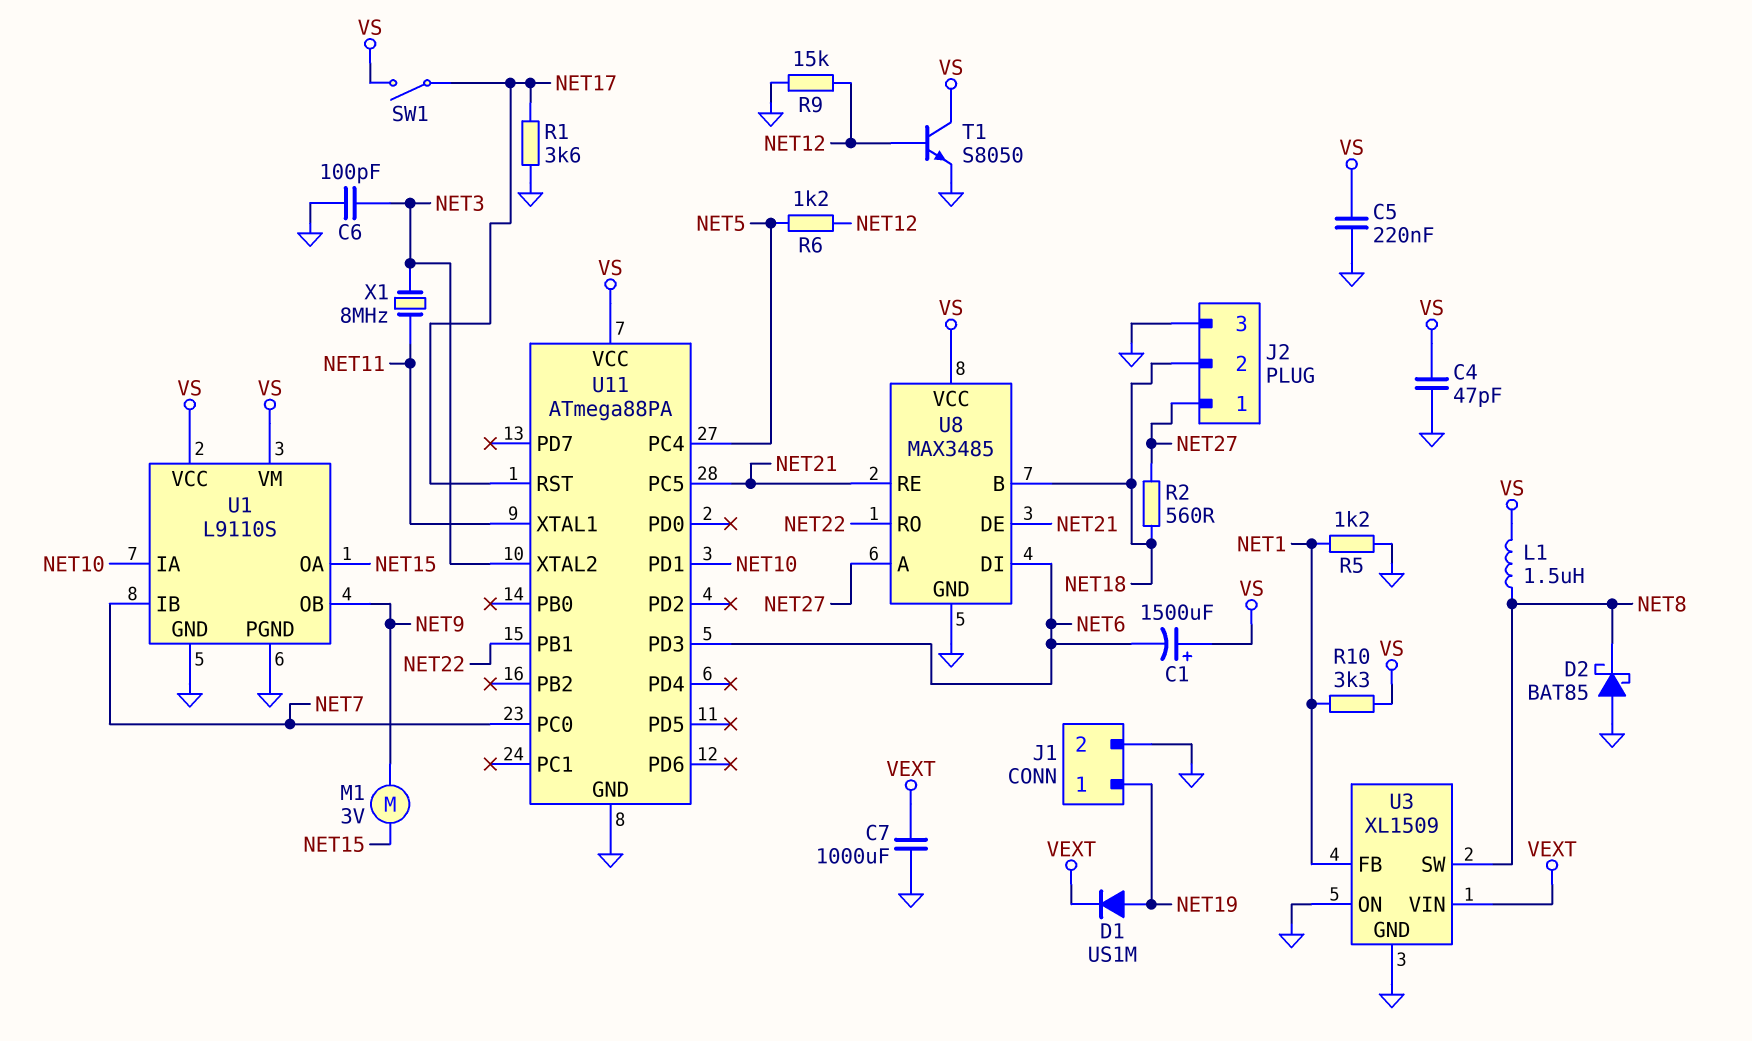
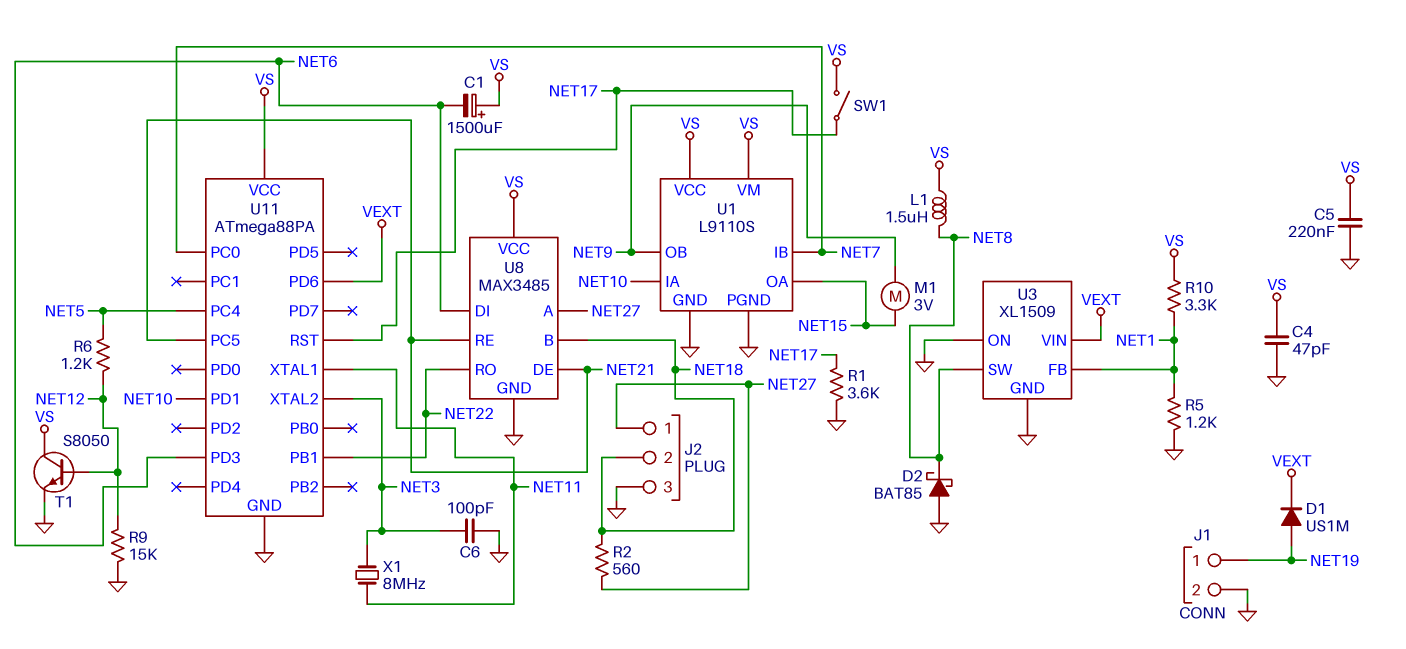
C7: 1000uF (GND, VEXT) -> none
U11 pin PD6: none -> VEXT

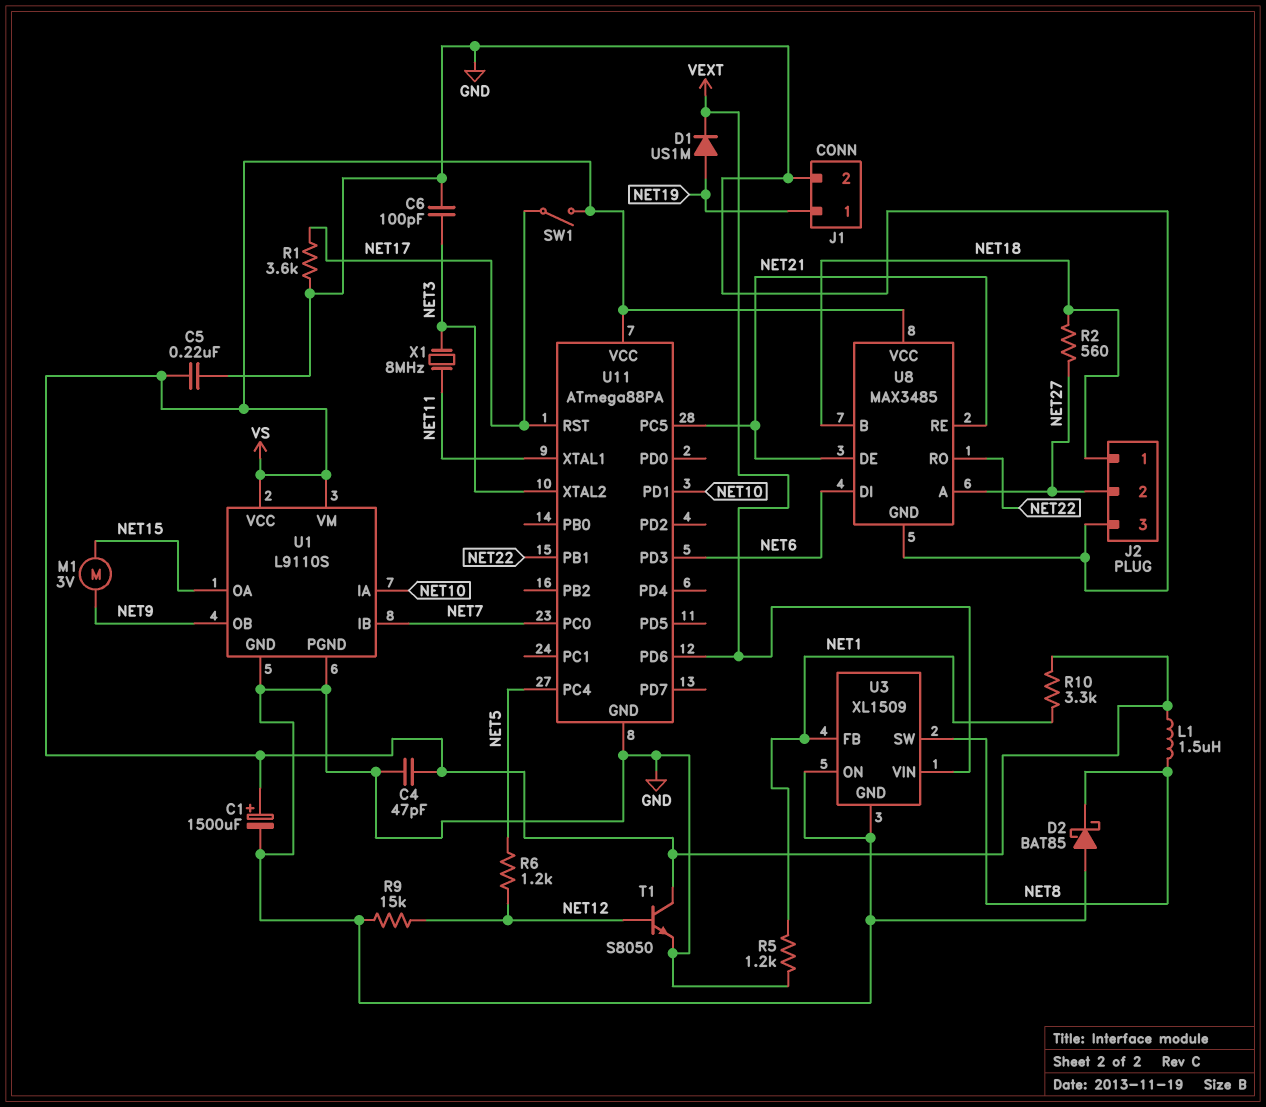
C1: 1500uF (plus VS, minus NET6) -> 1500uF (plus VS, minus GND)
J2 pin 1: NET27 -> NET18
J2 pin 2: NET18 -> NET27

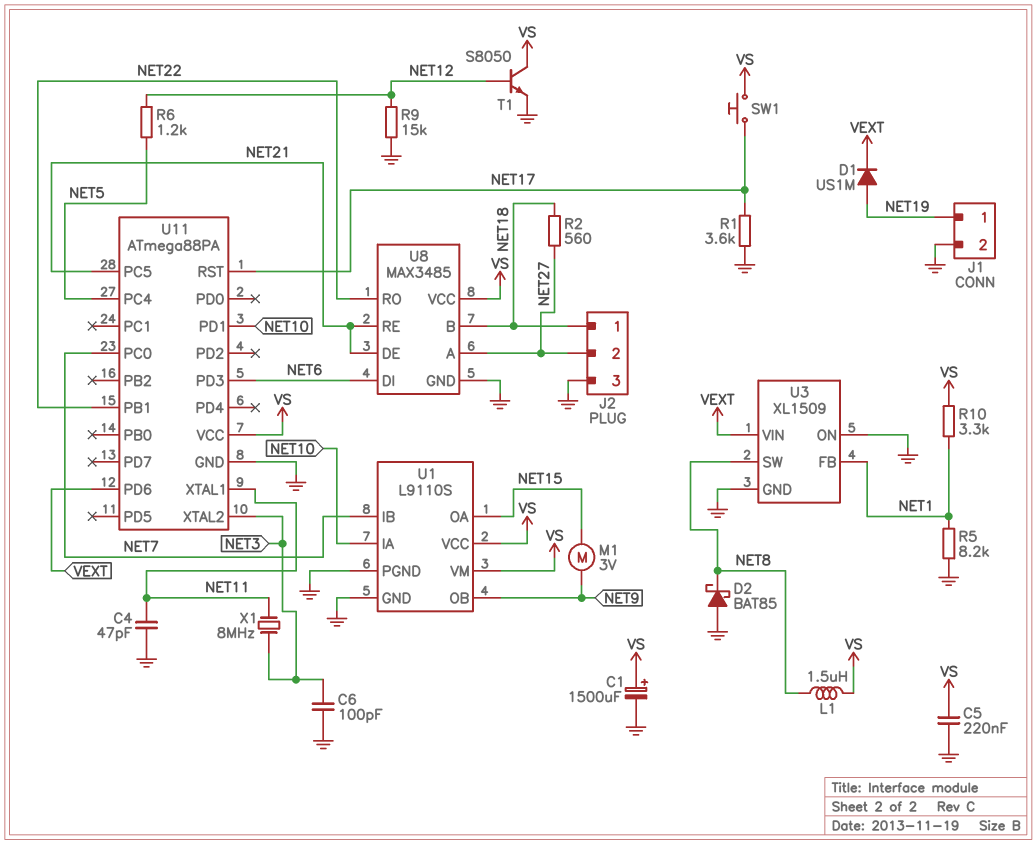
C4: 47pF (GND, VS) -> 47pF (GND, NET11)
R5: 1.2k (GND, NET1) -> 8.2k (GND, NET1)
SW1: switch (NET17, VS) -> button (NET17, VS)

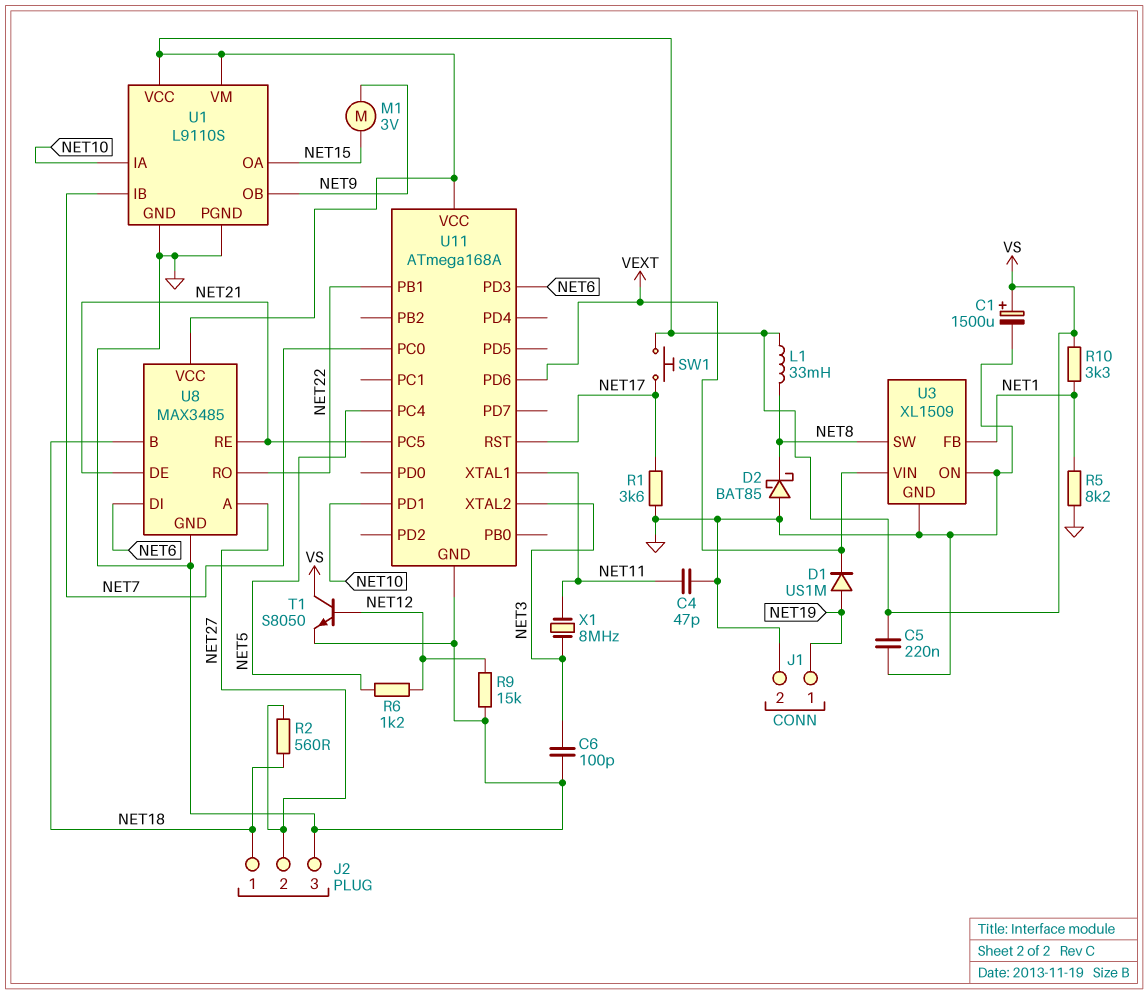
L1: 1.5uH (NET8, VS) -> 33mH (NET8, VS)
U11: ATmega88PA -> ATmega168A

